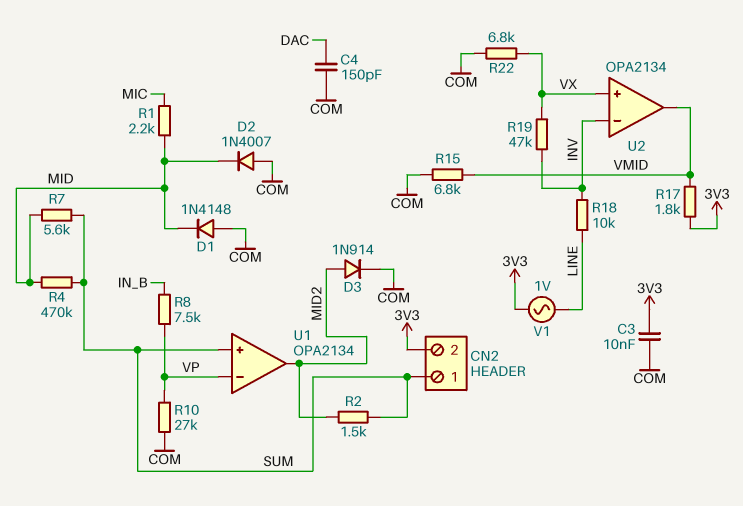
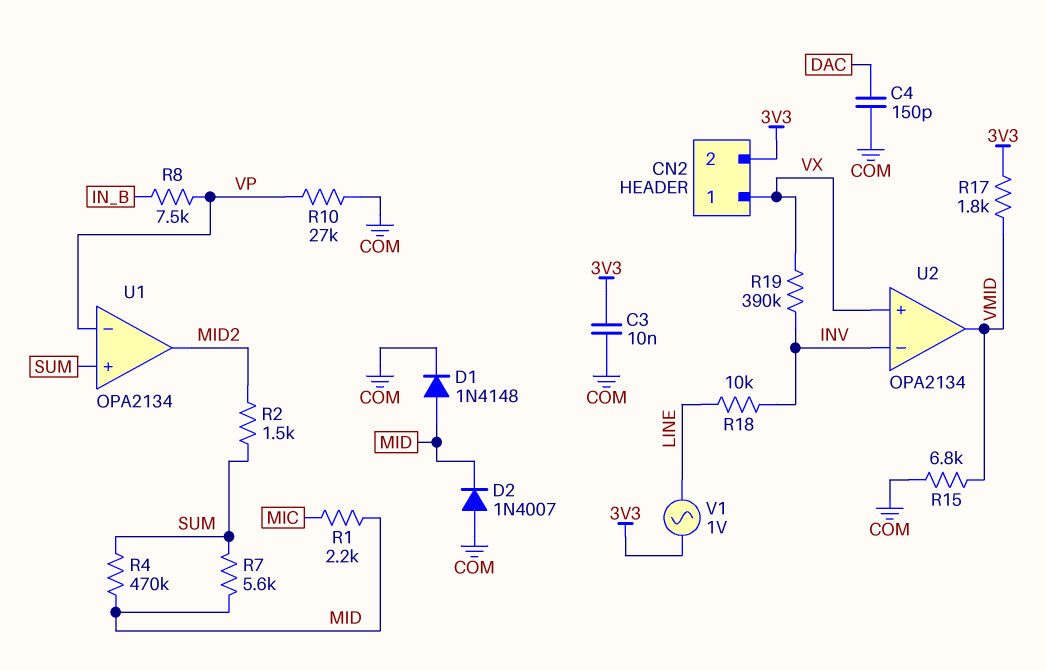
CN2 pin 1: SUM -> VX
D1: diode 1N4148 (A COM, K MID) -> diode 1N4148 (A MID, K COM)
D3: diode 1N914 (A MID2, K COM) -> none
R19: 47k (INV, VX) -> 390k (INV, VX)
R22: 6.8k (COM, VX) -> none

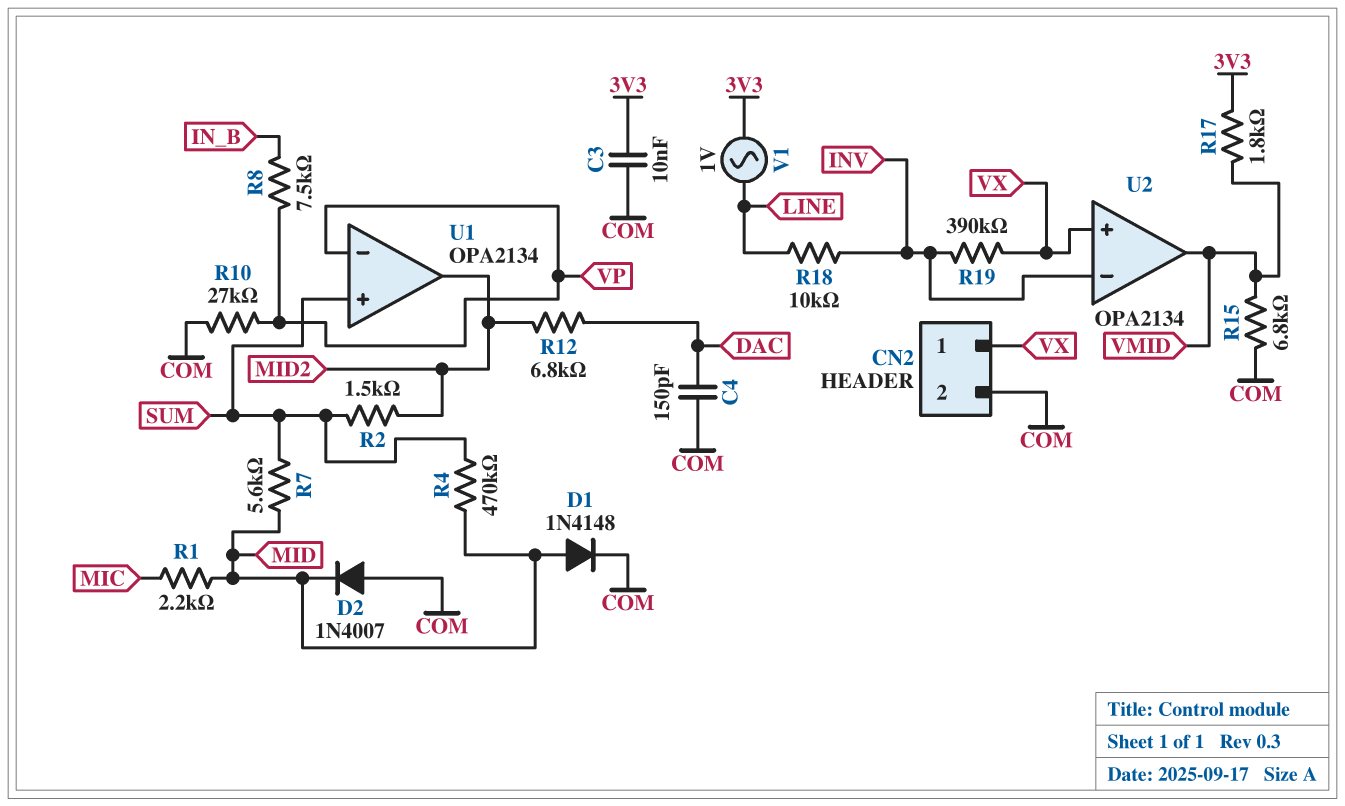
CN2 pin 2: 3V3 -> COM
R12: none -> 6.8k (DAC, MID2)

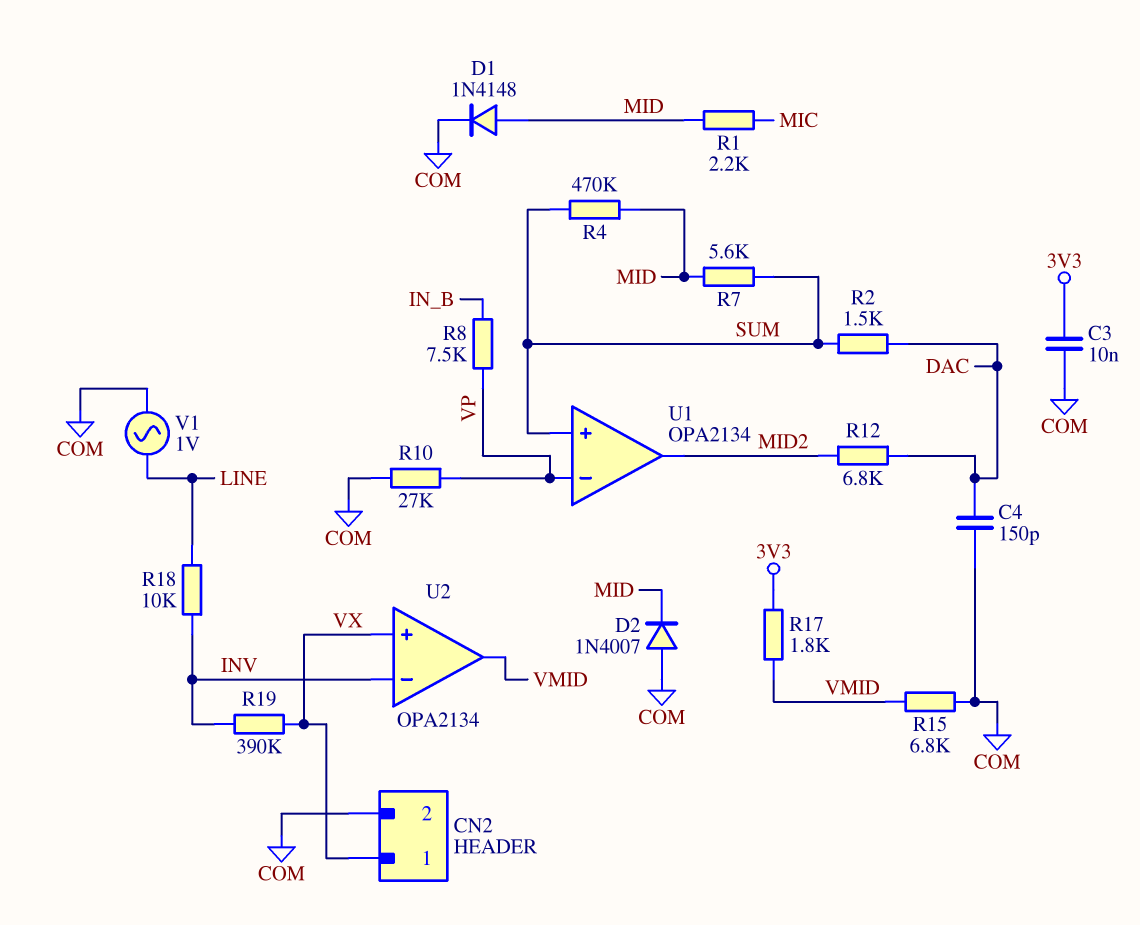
R2: 1.5k (MID2, SUM) -> 1.5k (DAC, SUM)
V1: AC 1V (3V3, LINE) -> AC 1V (COM, LINE)

